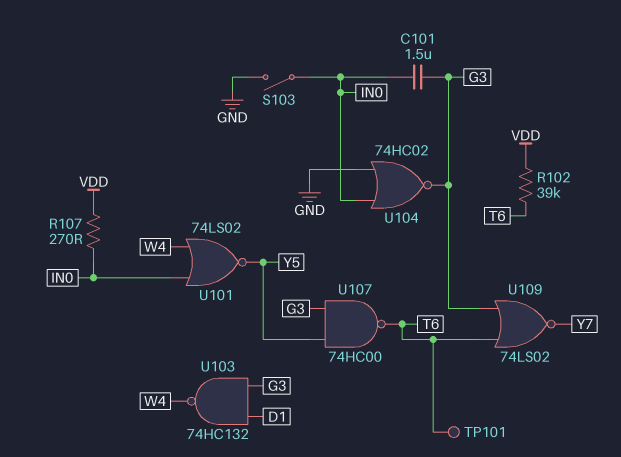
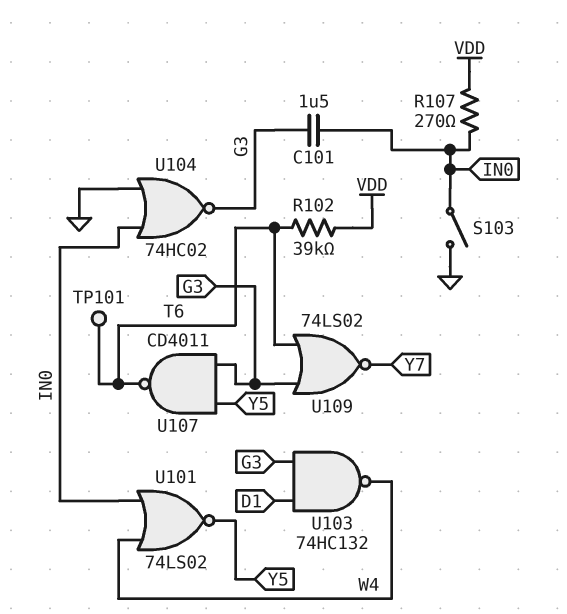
U107: NAND 74HC00 (in G3, in Y5, out T6) -> NAND CD4011 (in G3, in Y5, out T6)

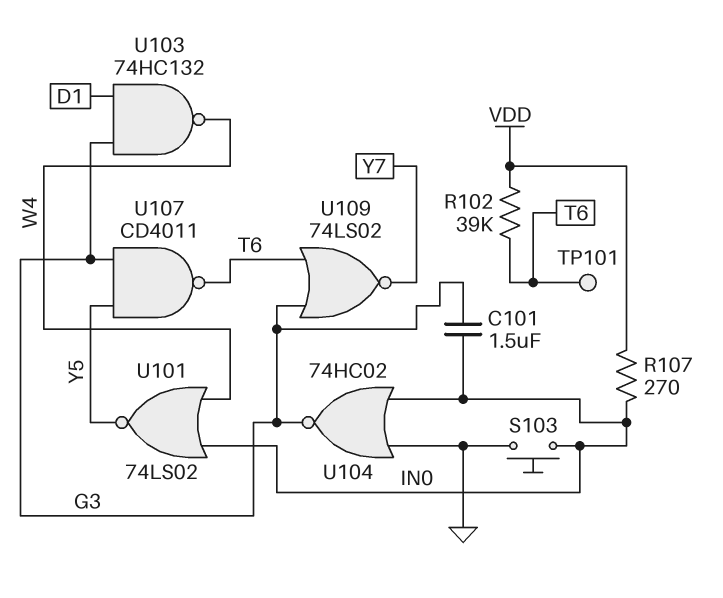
S103: switch (GND, IN0) -> button (GND, IN0)

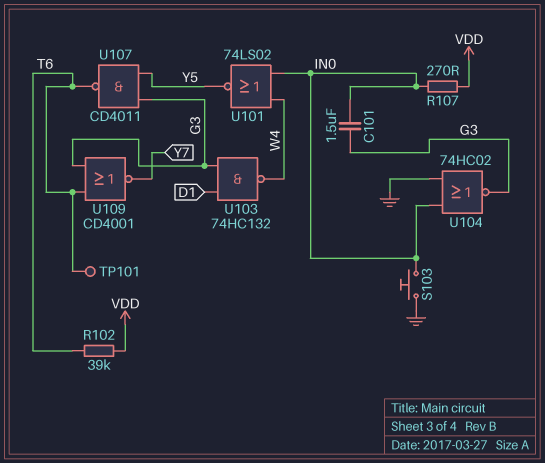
U109: NOR 74LS02 (in G3, in T6, out Y7) -> NOR CD4001 (in G3, in T6, out Y7)

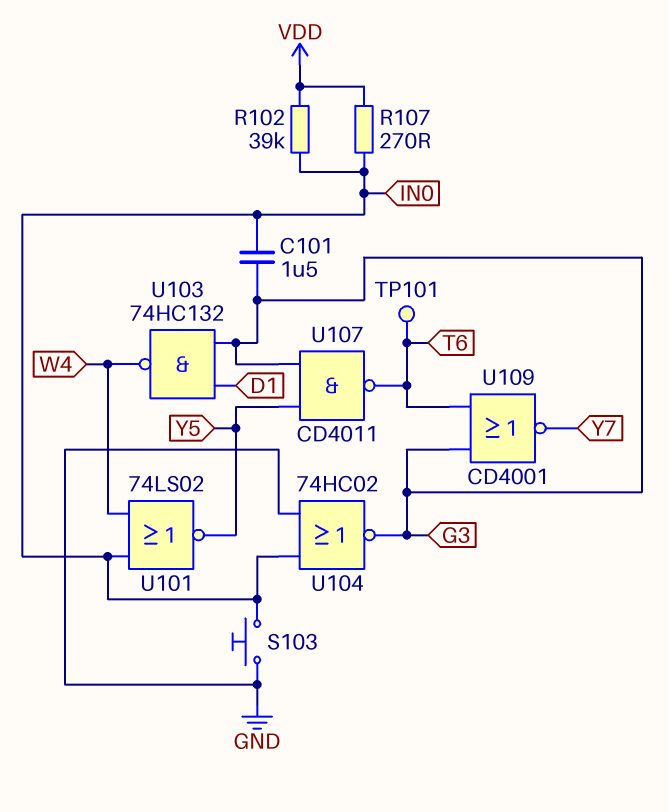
R102: 39k (T6, VDD) -> 39k (IN0, VDD)

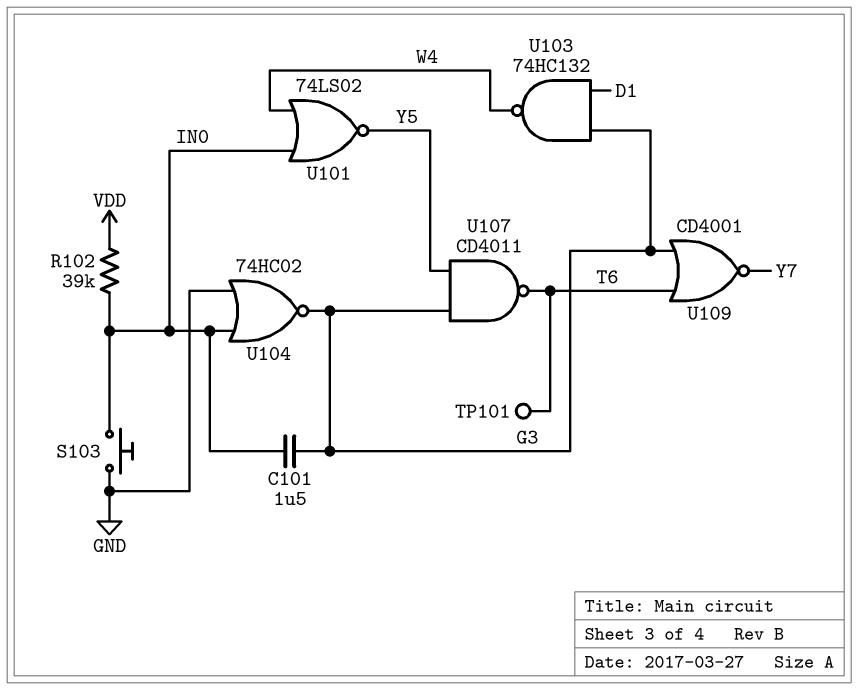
R107: 270 (IN0, VDD) -> none

